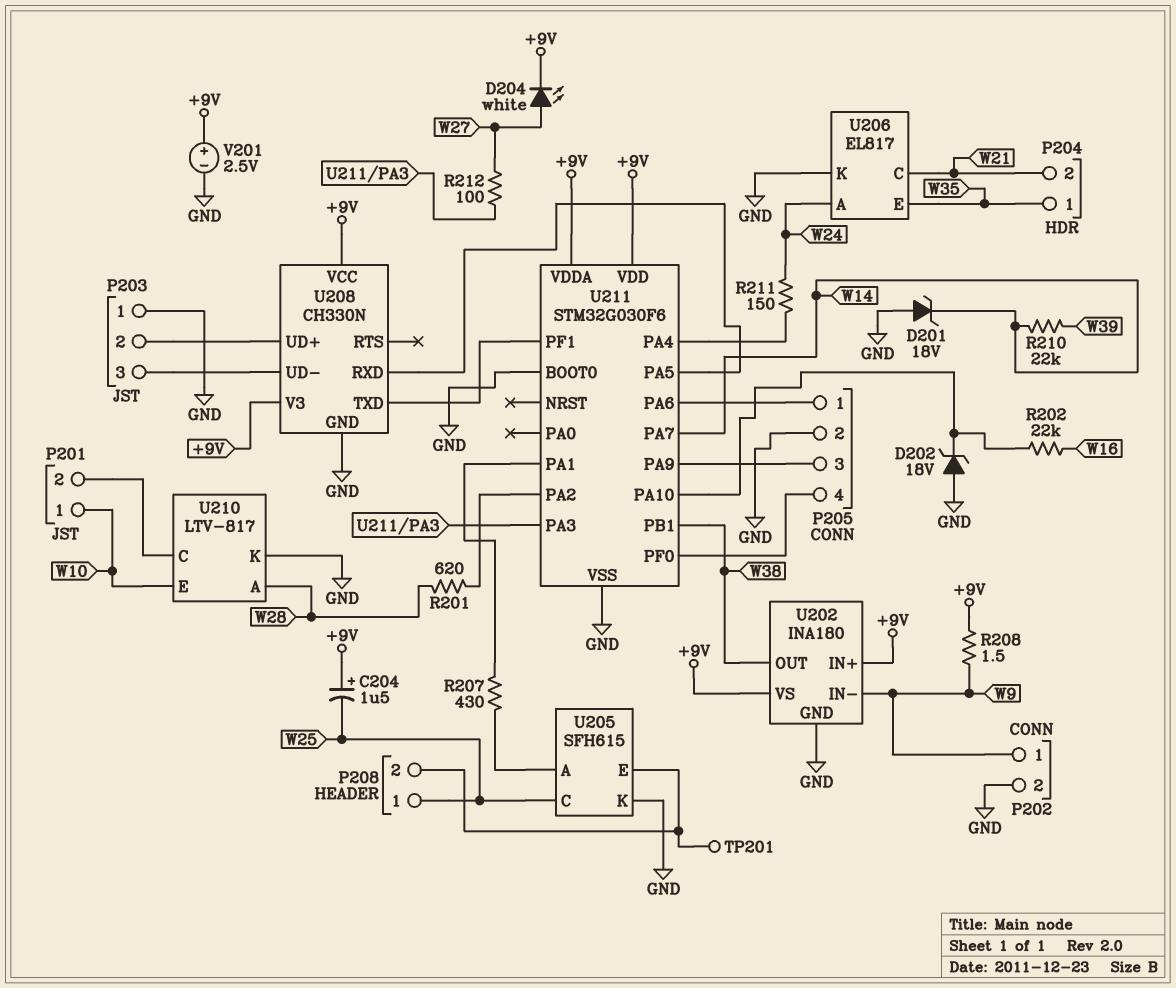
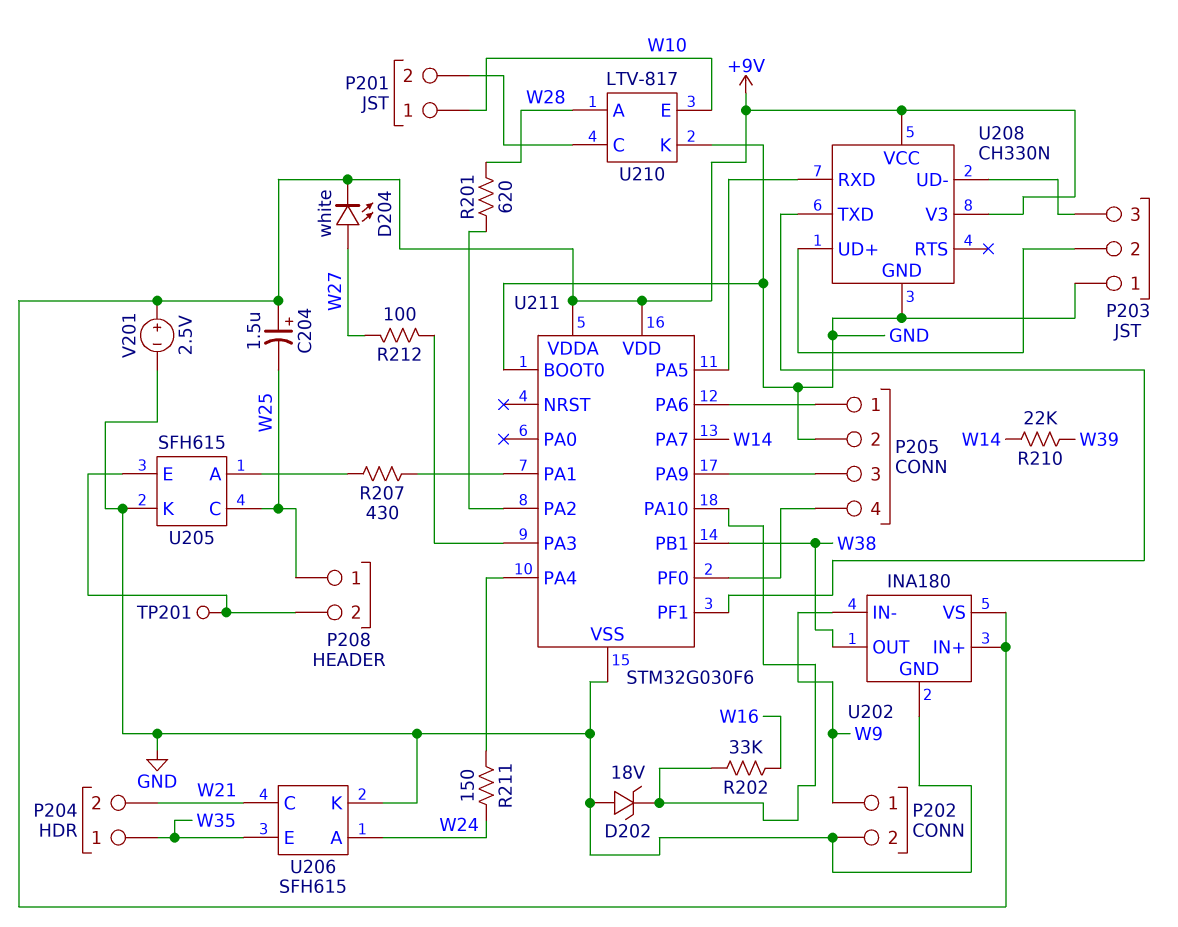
D201: zener 18V (A GND, K W14) -> none
R202: 22k (U211/PA10, W16) -> 33k (U211/PA10, W16)
R208: 1.5 (+9V, W9) -> none
U206: EL817 -> SFH615

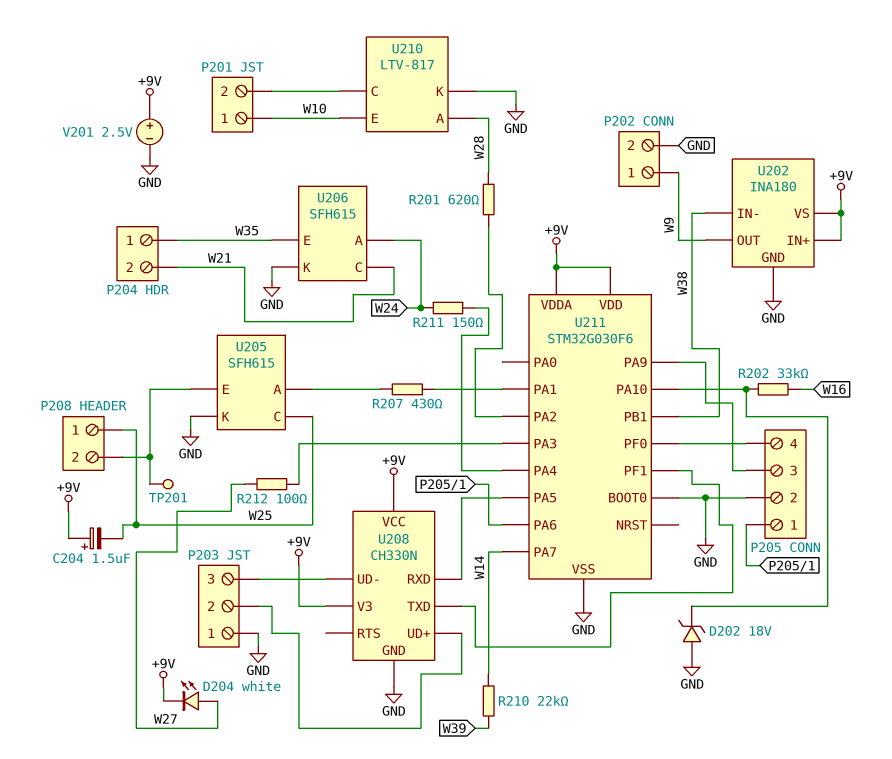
U202 pin IN-: W9 -> W38
U202 pin OUT: W38 -> W9

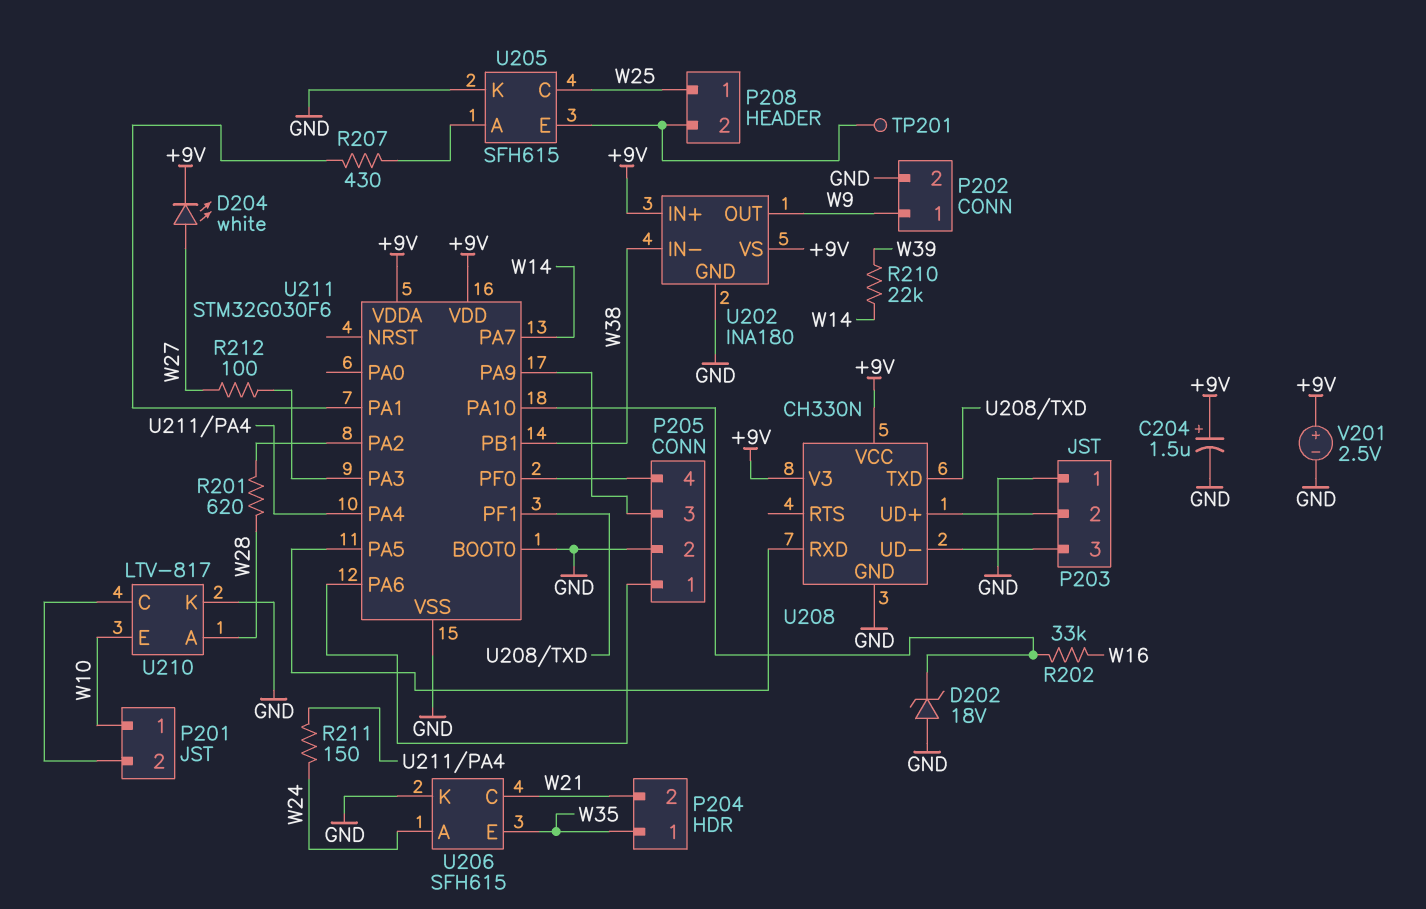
C204: 1.5uF (plus +9V, minus W25) -> 1.5uF (plus +9V, minus GND)

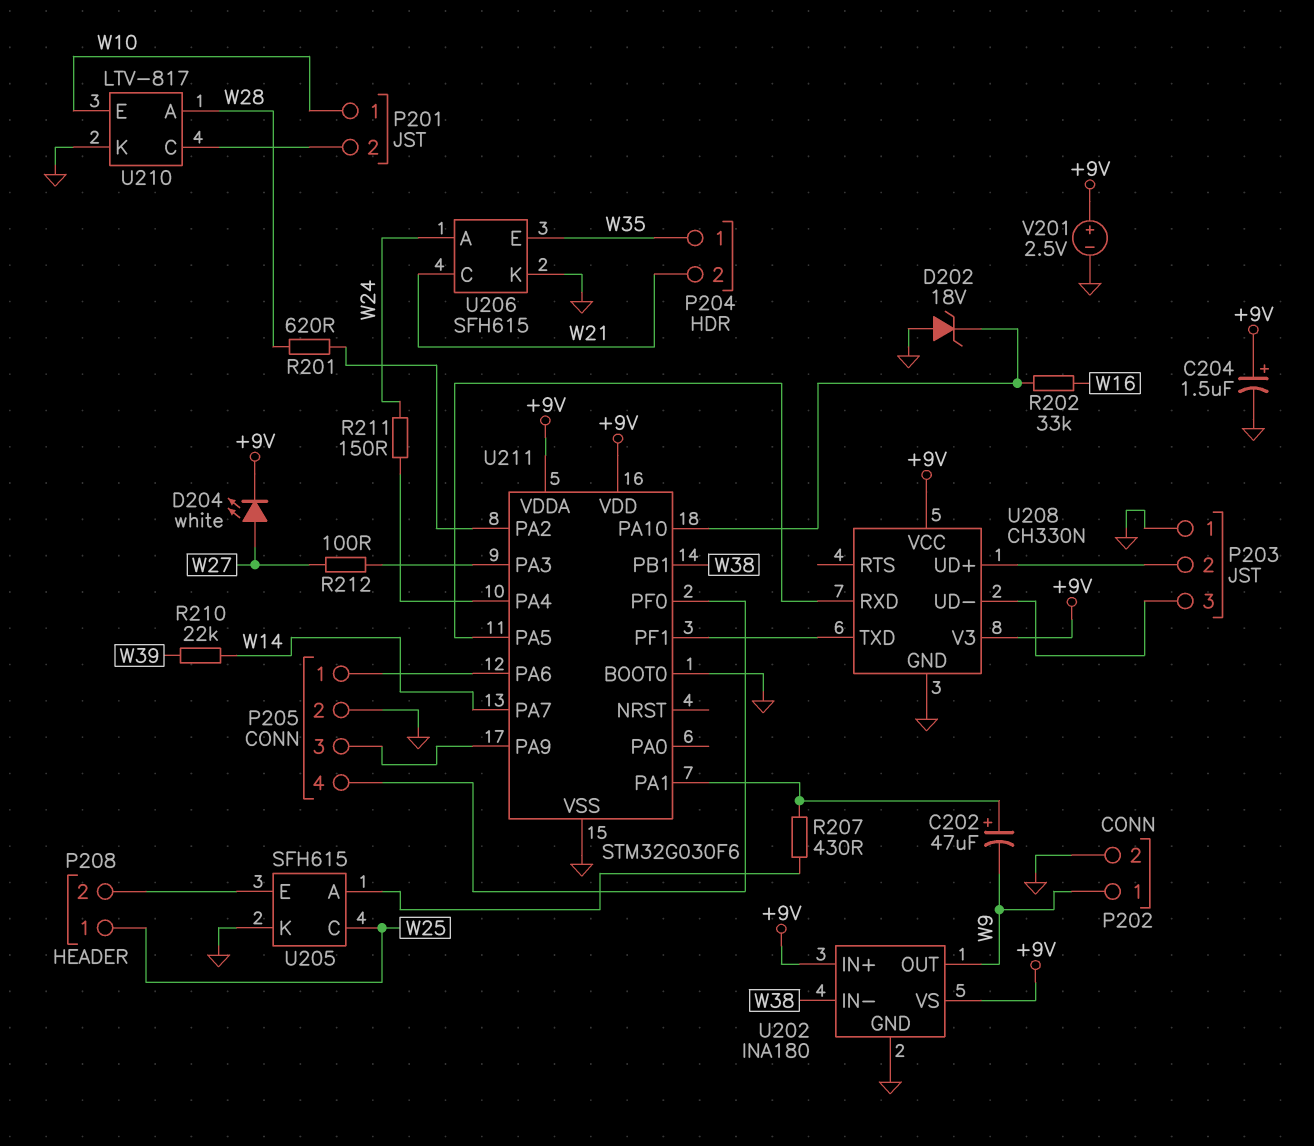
C202: none -> 47uF (plus U211/PA1, minus W9)
TP201: test point (P208/2) -> none

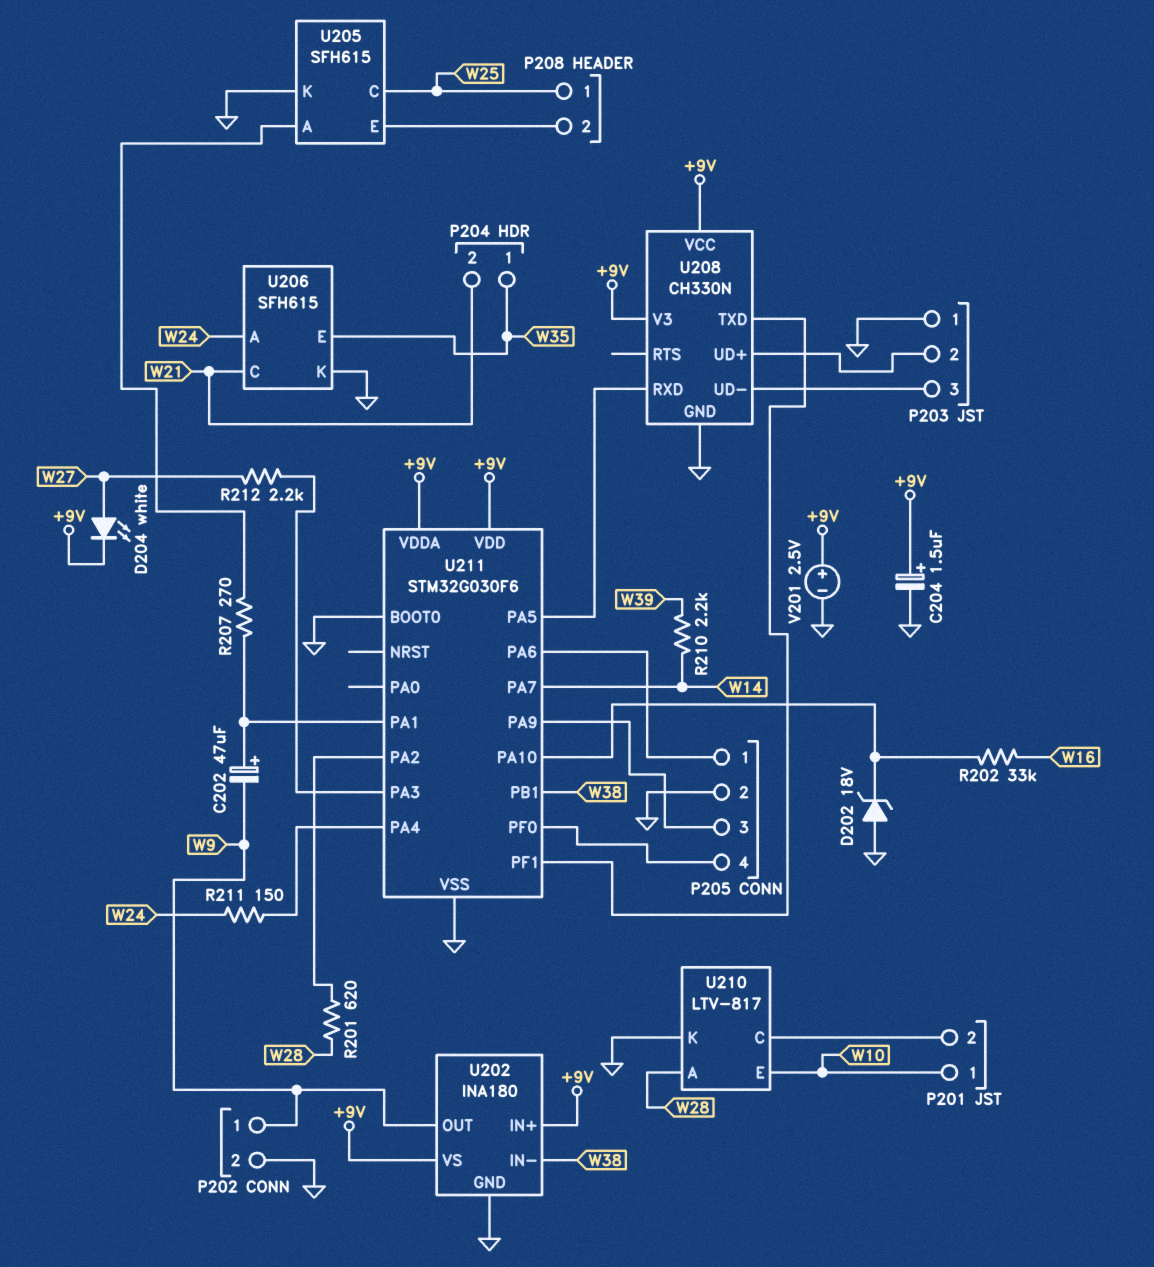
R207: 430 (U205/A, U211/PA1) -> 270 (U205/A, U211/PA1)
R210: 22k (W14, W39) -> 2.2k (W14, W39)
R212: 100 (U211/PA3, W27) -> 2.2k (U211/PA3, W27)

